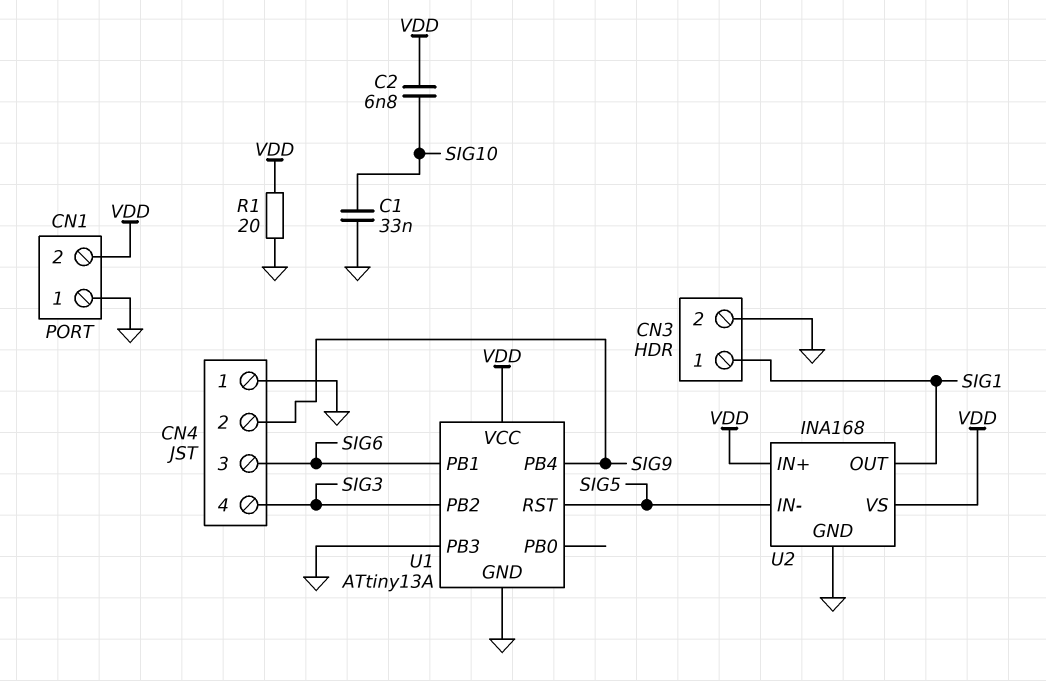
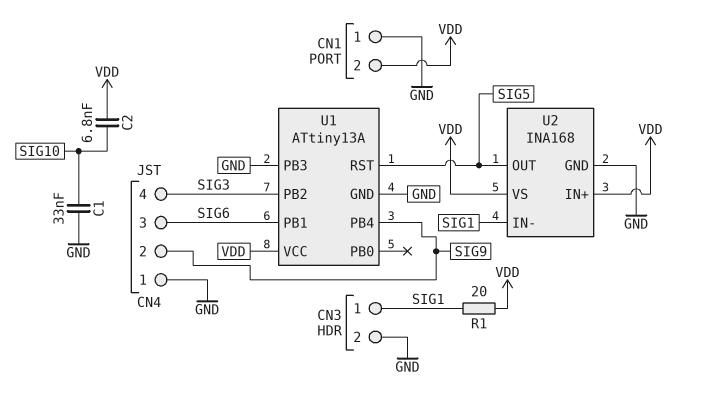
R1: 20 (GND, VDD) -> 20 (SIG1, VDD)
U2 pin IN-: SIG5 -> SIG1
U2 pin OUT: SIG1 -> SIG5

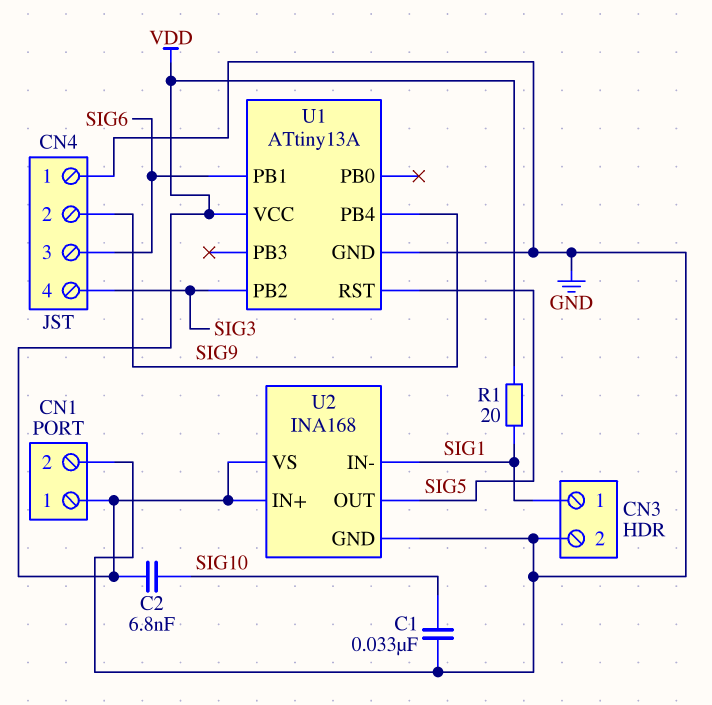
CN1 pin 1: GND -> VDD
CN1 pin 2: VDD -> GND
U1 pin PB3: GND -> none

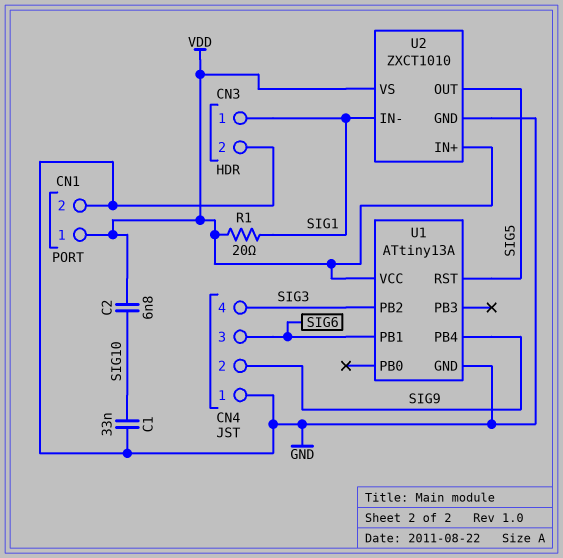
U2: INA168 -> ZXCT1010

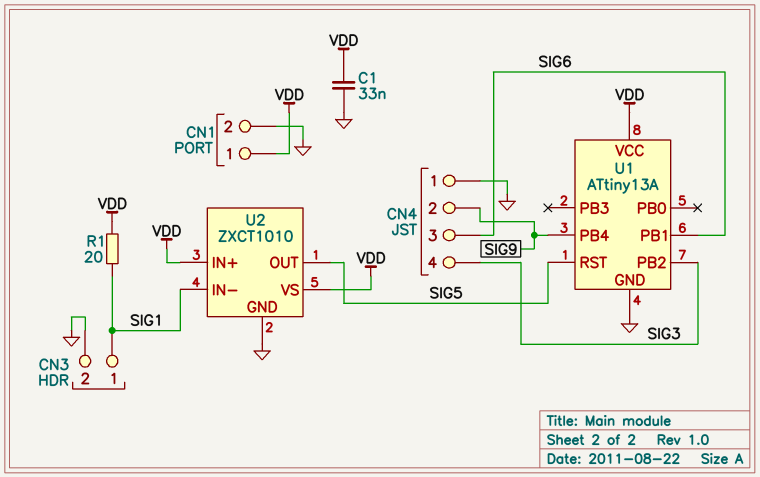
C1: 33nF (GND, SIG10) -> 33nF (GND, VDD)
C2: 6.8nF (SIG10, VDD) -> none

